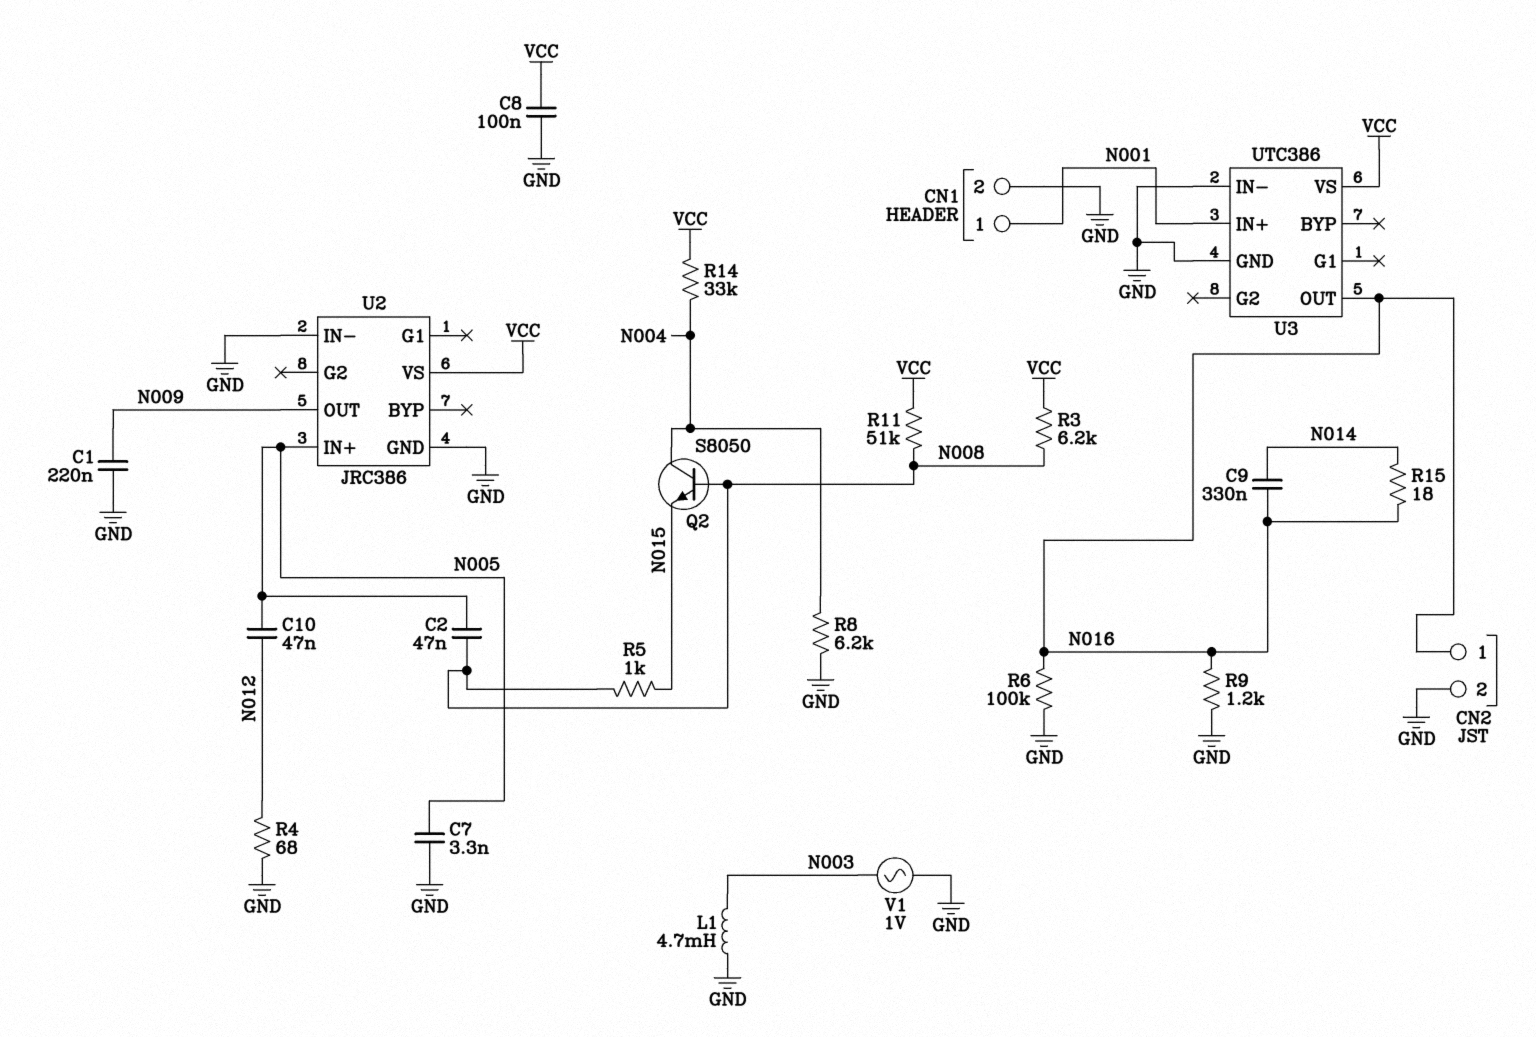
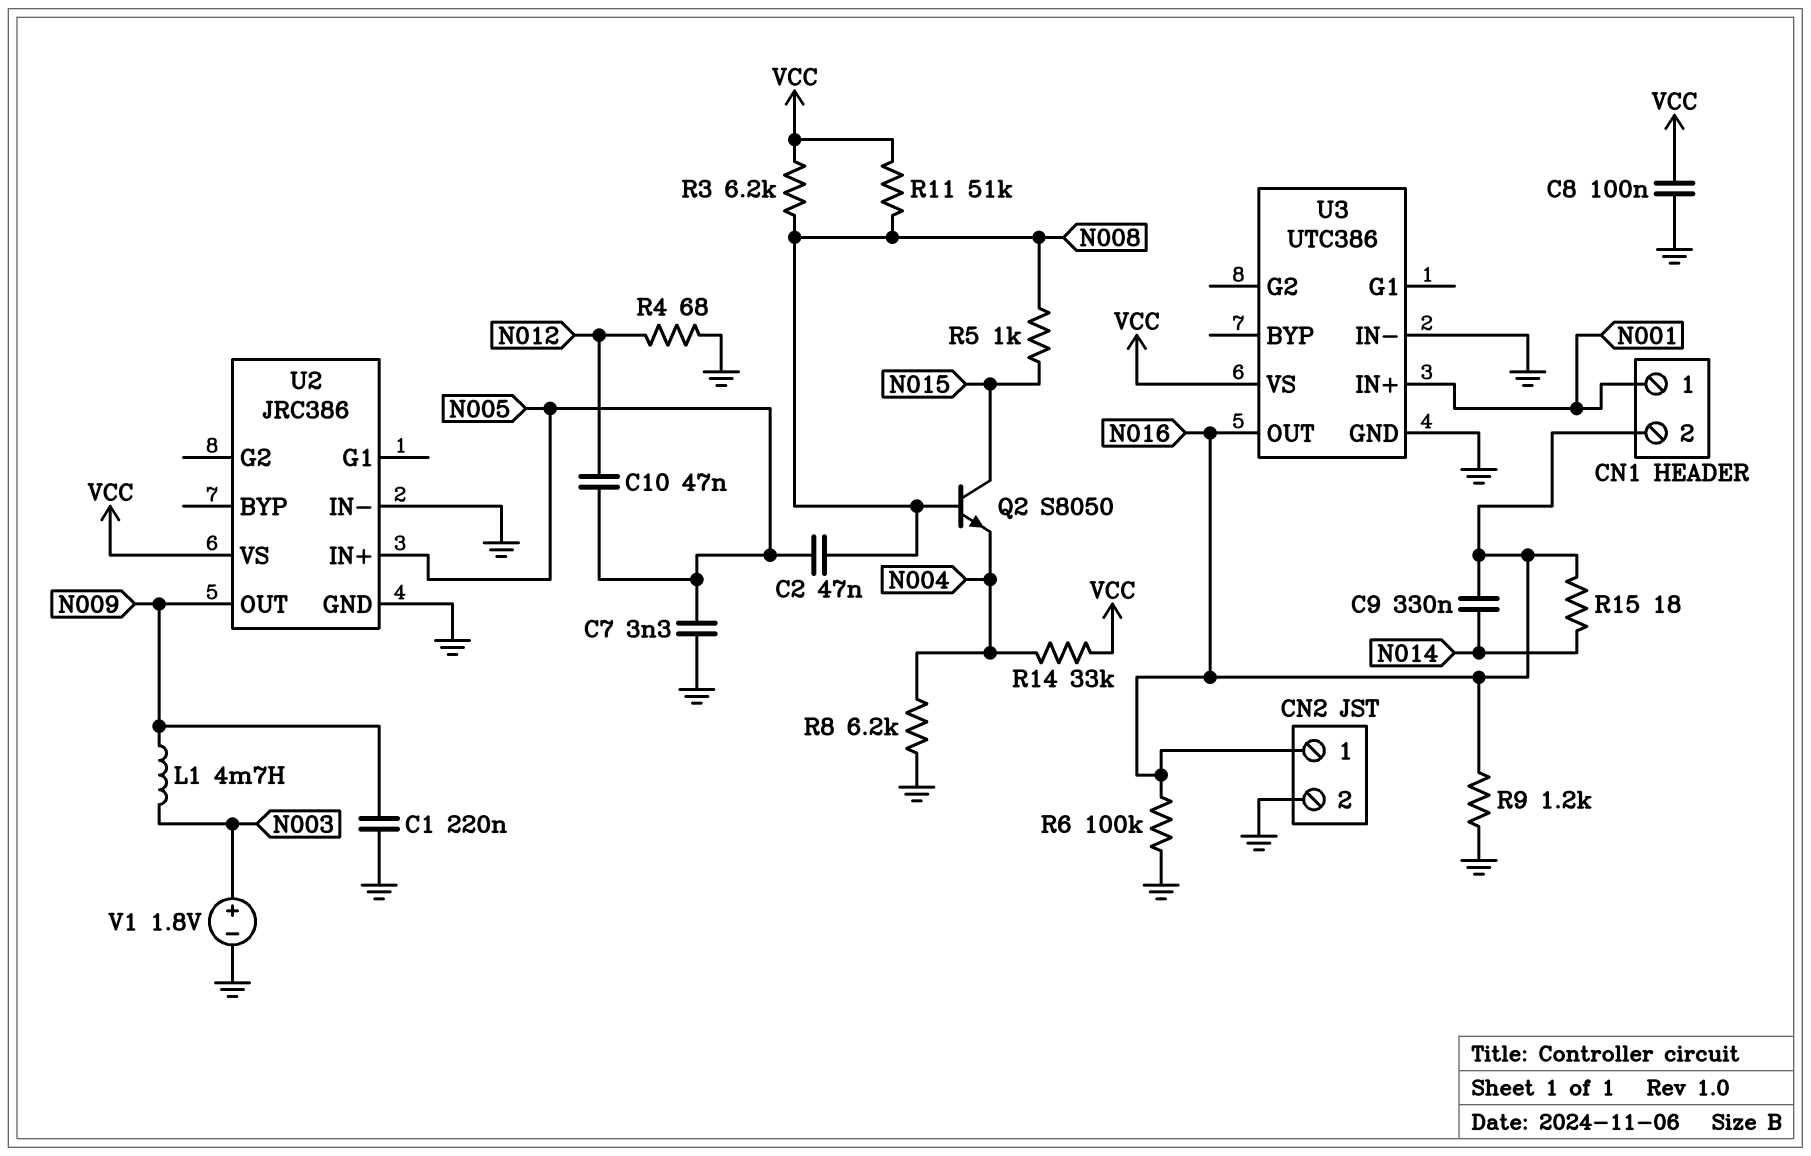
CN1 pin 2: GND -> N016
L1: 4.7mH (GND, N003) -> 4.7mH (N003, N009)
Q2: NPN S8050 (B N008, C N004, E N015) -> NPN S8050 (B N008, C N015, E N004)
V1: AC 1V (GND, N003) -> 1.8V (plus N003, minus GND)

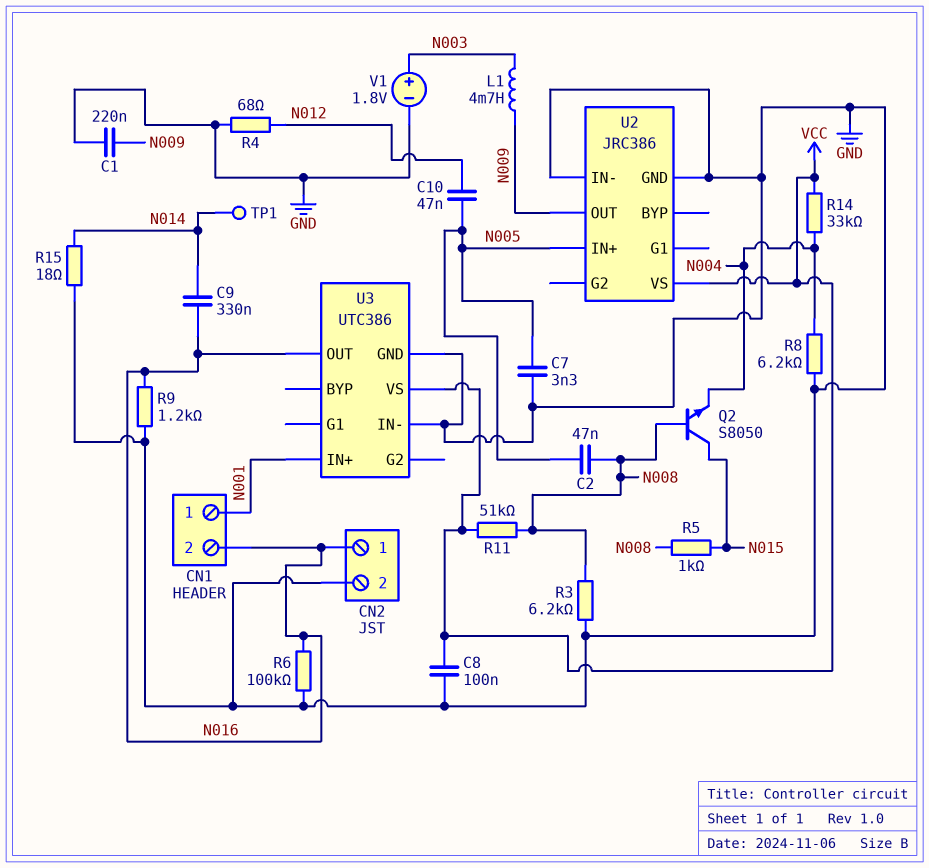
R3: 6.2k (N008, VCC) -> 6.2k (GND, N008)
R15: 18 (N014, N016) -> 18 (GND, N014)
TP1: none -> test point (N014)

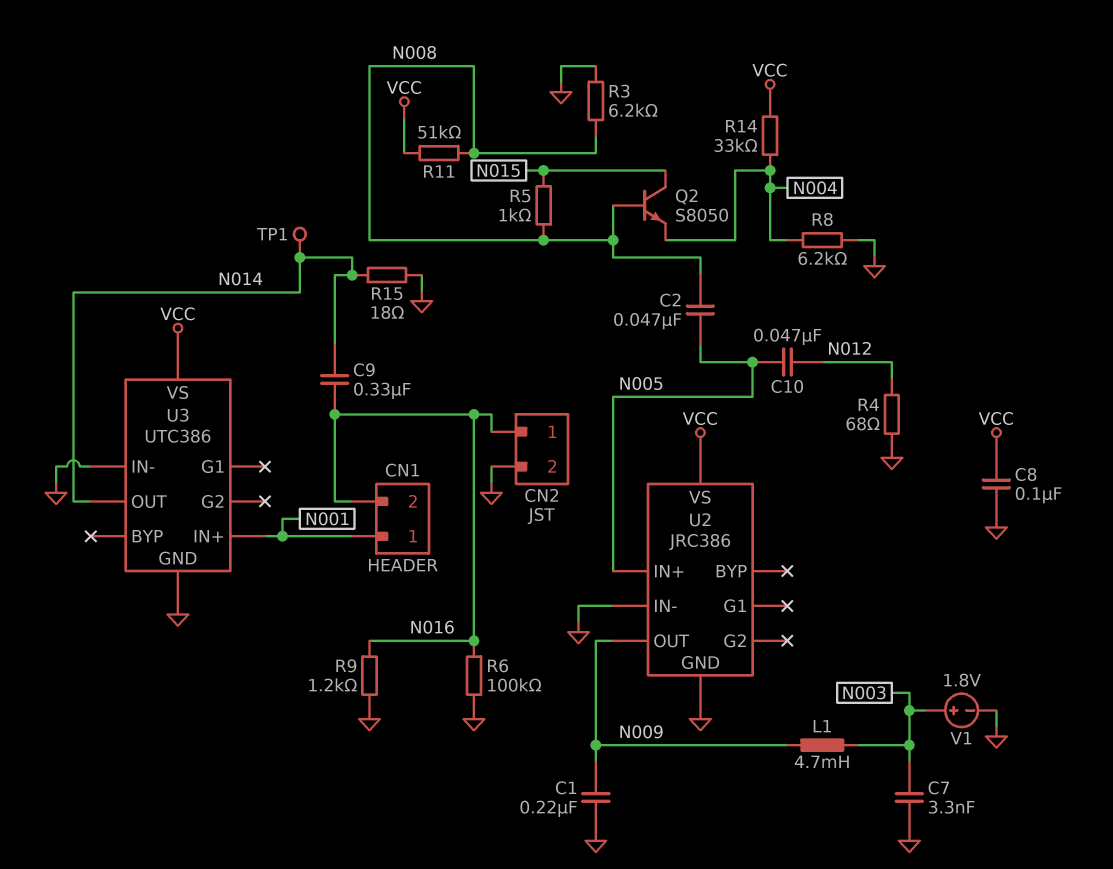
C7: 3.3nF (GND, N005) -> 3.3nF (GND, N003)
U3 pin OUT: N016 -> N014

